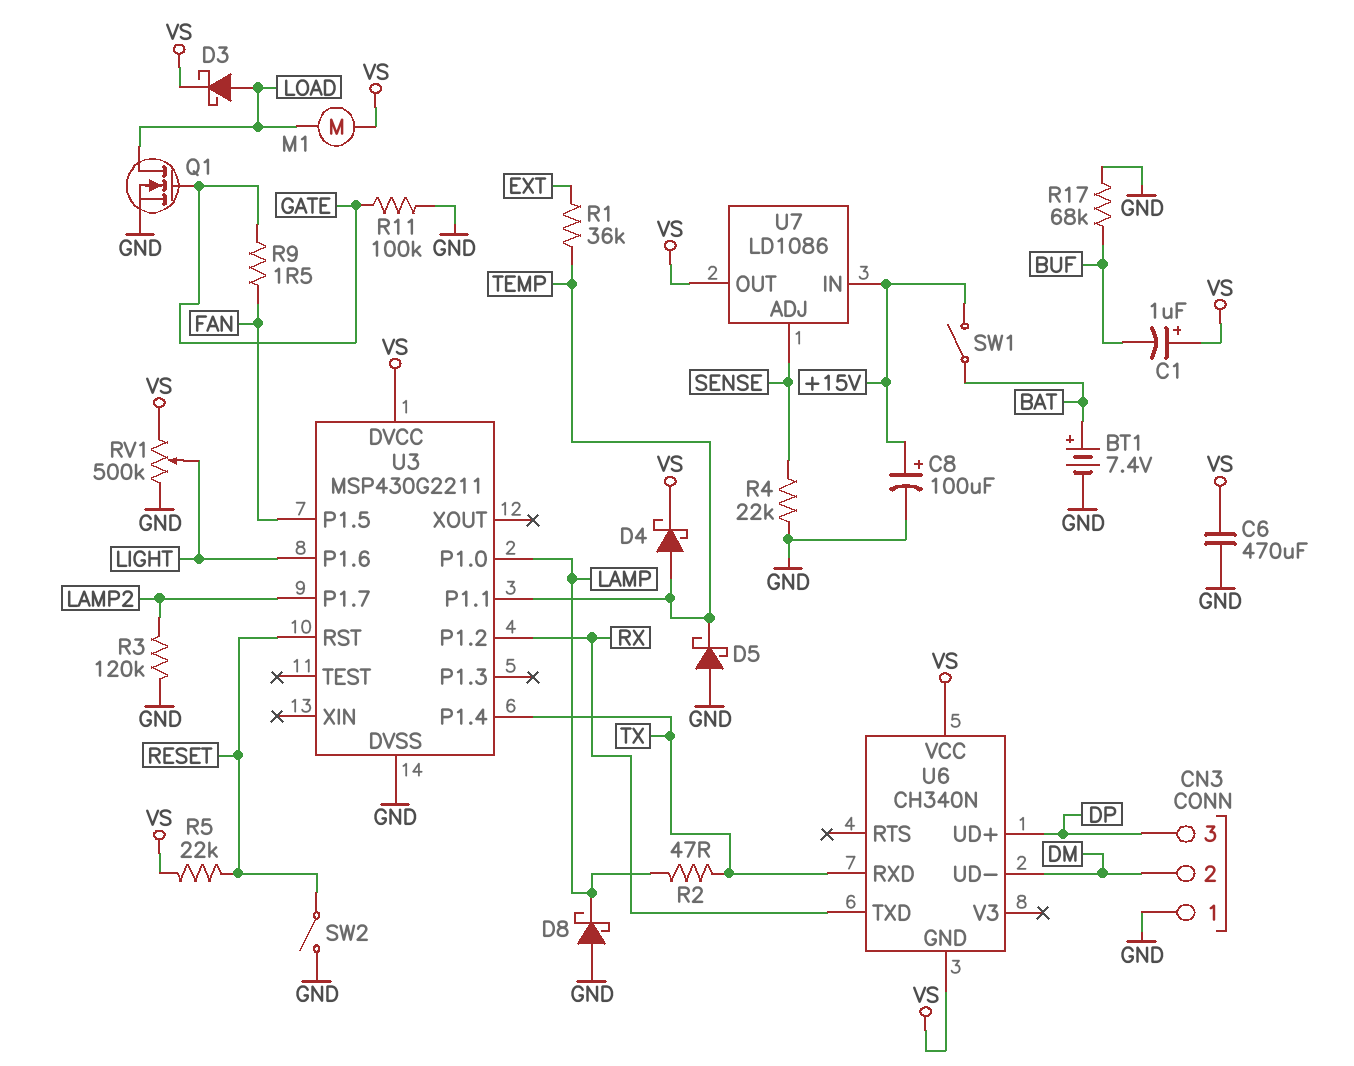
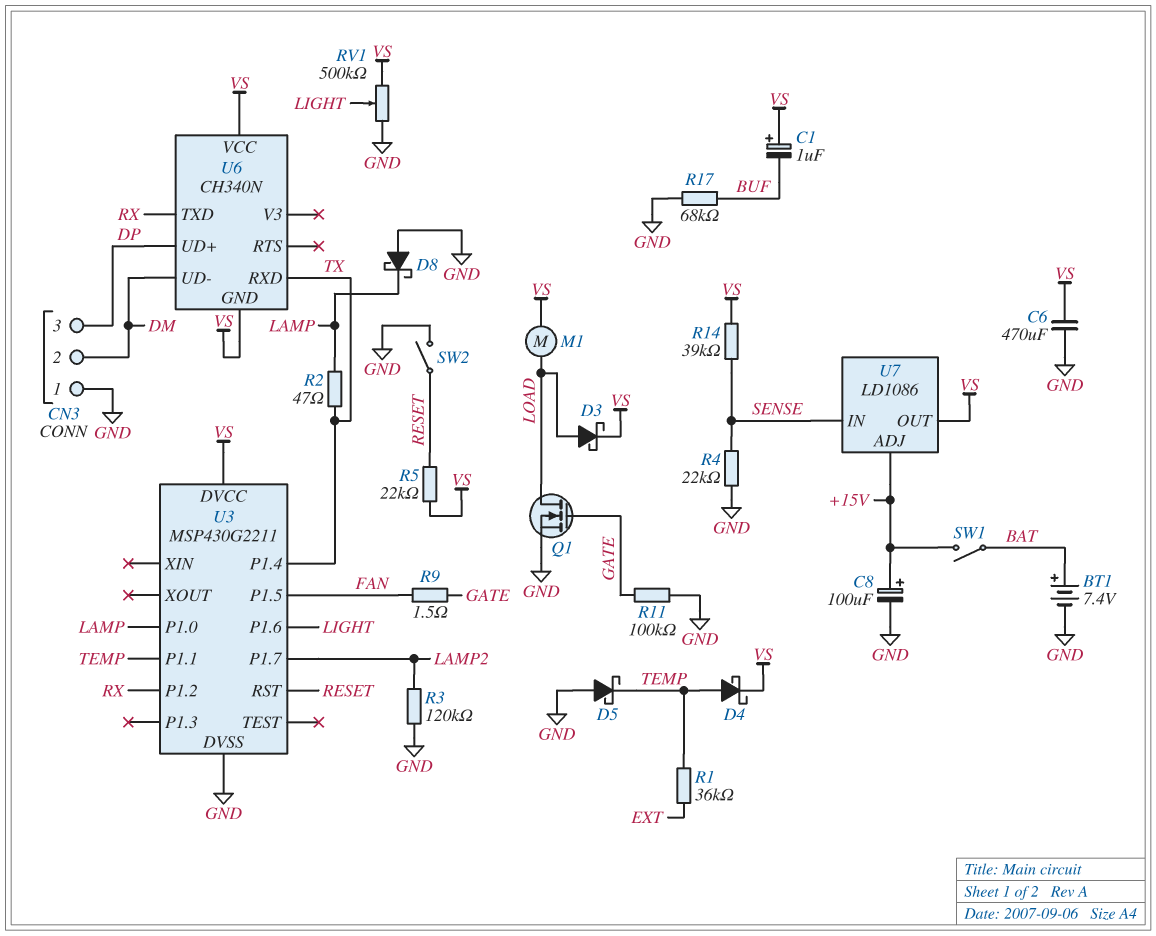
R14: none -> 39k (SENSE, VS)
U7 pin ADJ: SENSE -> +15V
U7 pin IN: +15V -> SENSE

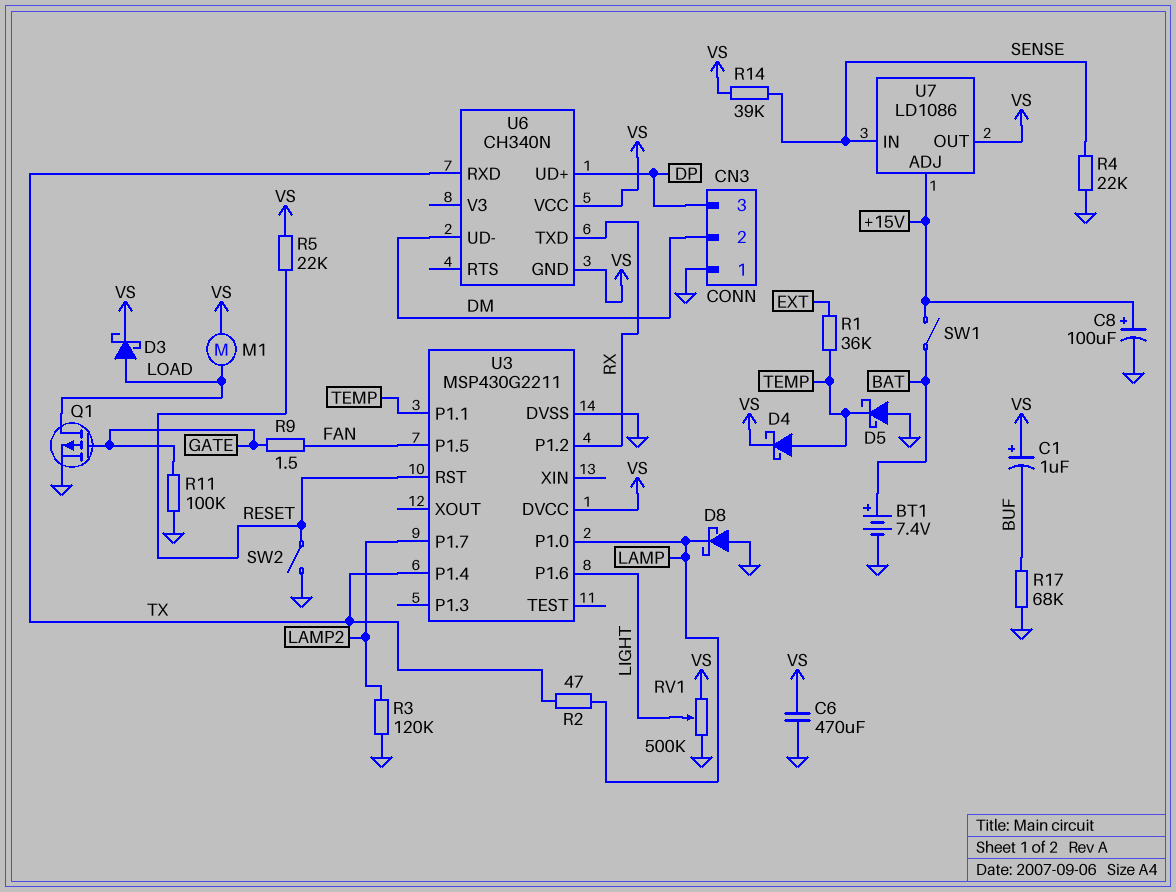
Q1: NMOS (G GATE, D LOAD, S GND) -> PMOS (G GATE, D LOAD, S GND)

